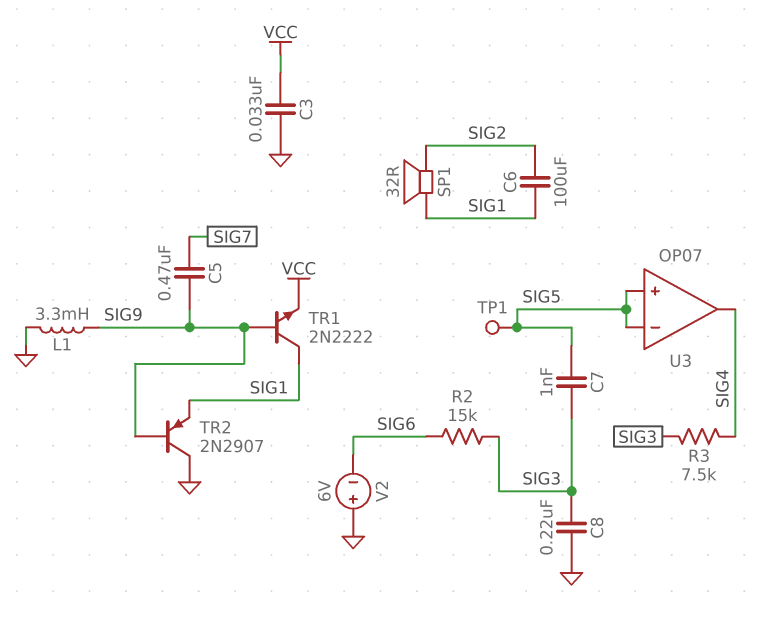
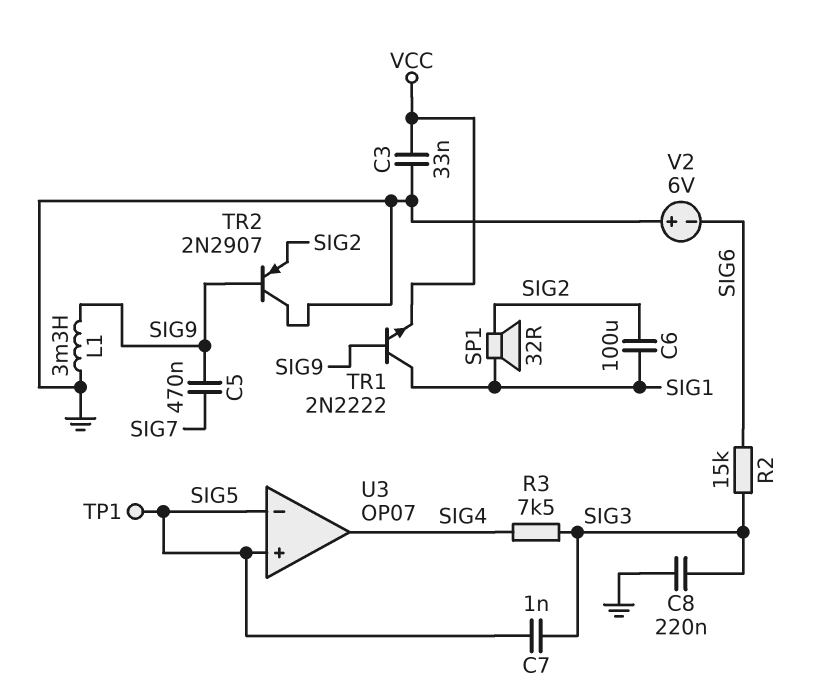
TR2: PNP 2N2907 (B SIG9, C GND, E SIG1) -> PNP 2N2907 (B SIG9, C GND, E SIG2)

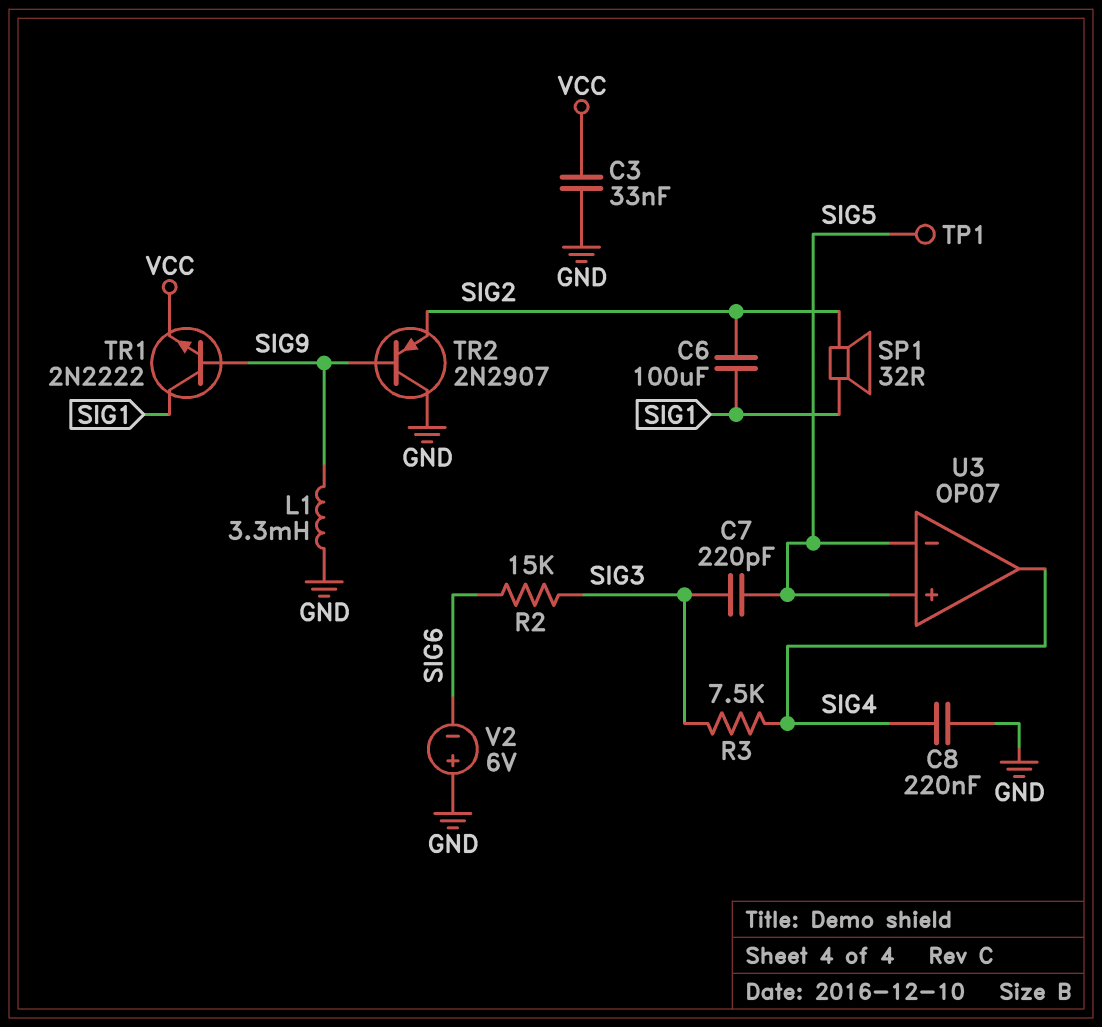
C5: 470nF (SIG7, SIG9) -> none
C7: 1nF (SIG3, SIG5) -> 220pF (SIG3, SIG5)
C8: 220nF (GND, SIG3) -> 220nF (GND, SIG4)

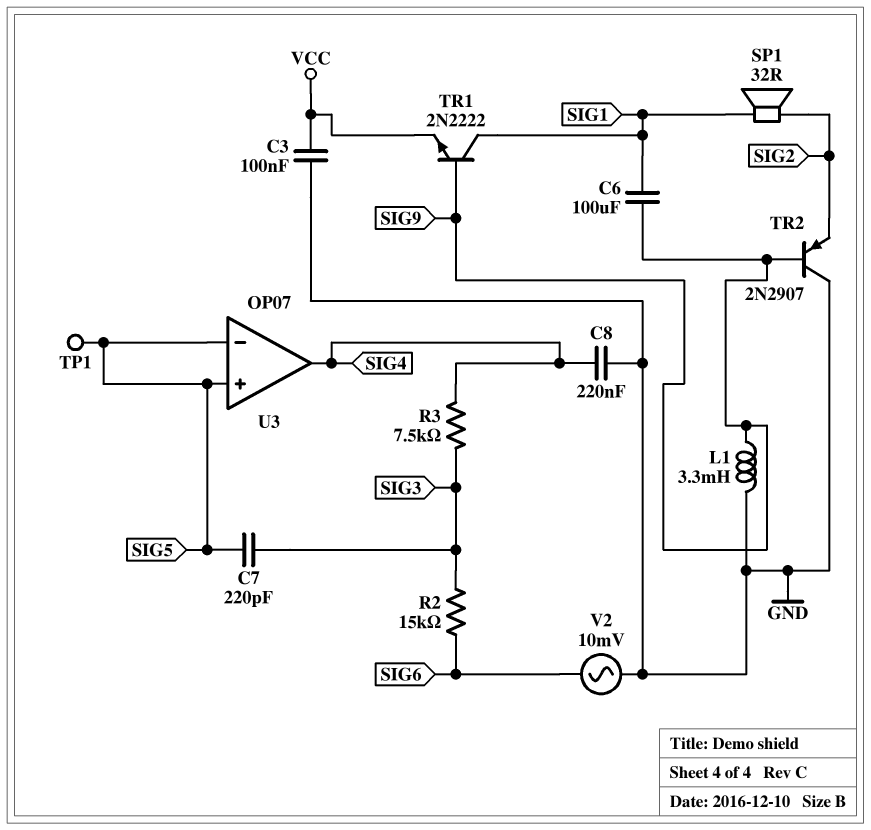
C3: 33nF (GND, VCC) -> 100nF (GND, VCC)
C6: 100uF (SIG1, SIG2) -> 100uF (SIG1, SIG9)
V2: 6V (plus GND, minus SIG6) -> AC 10mV (GND, SIG6)

